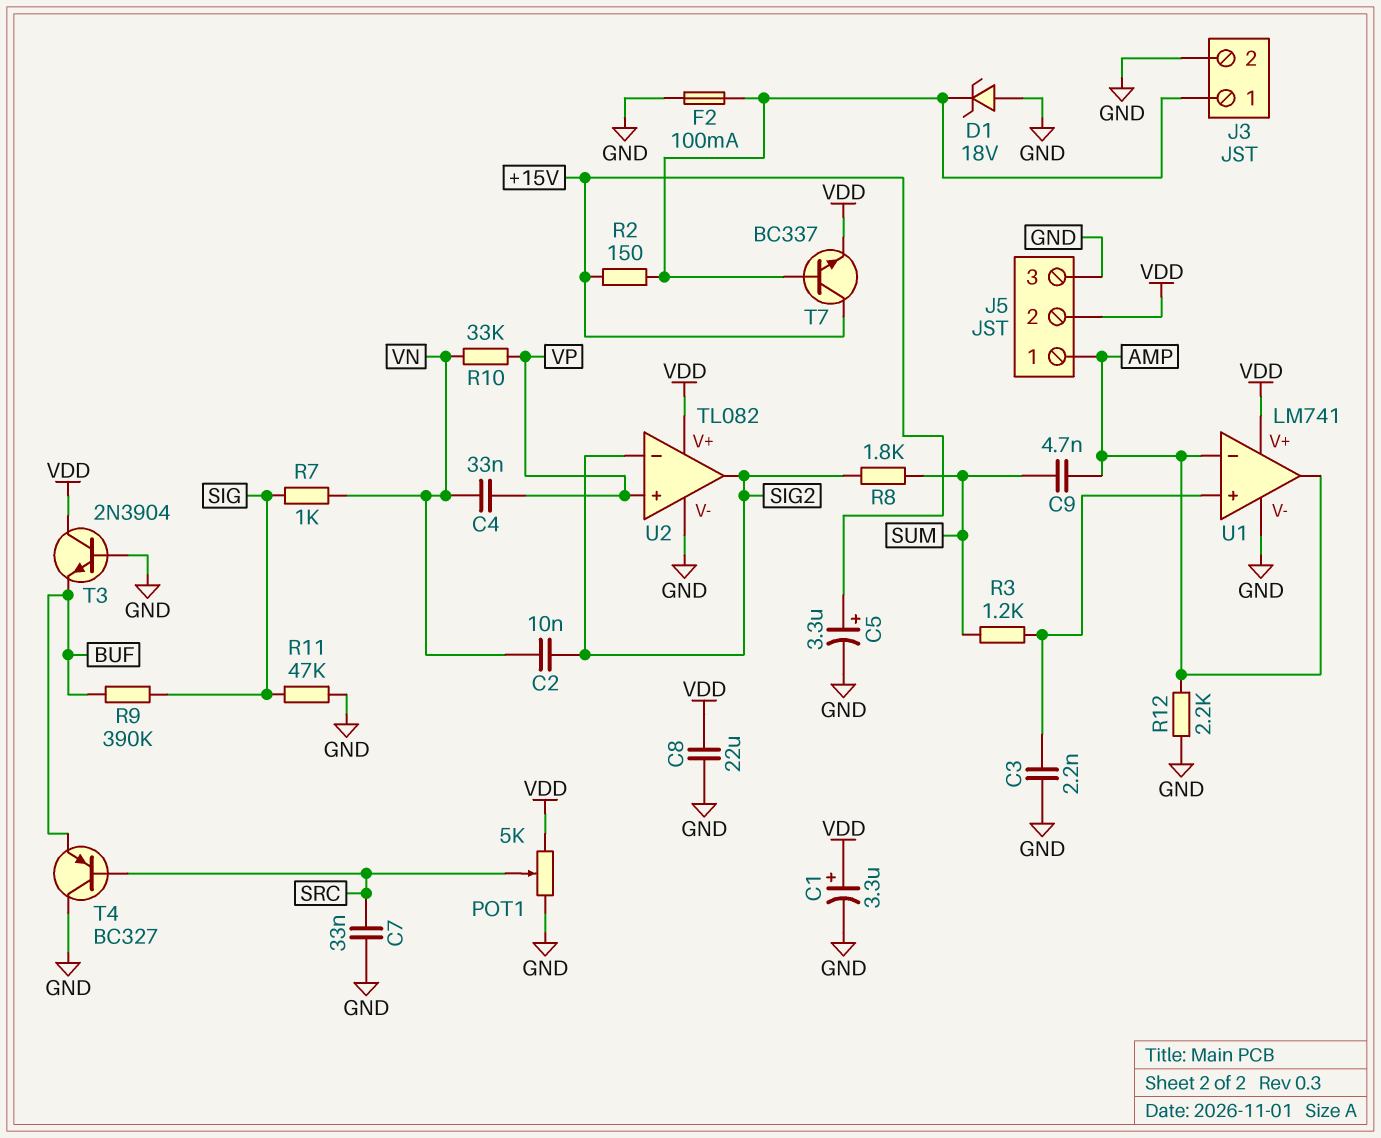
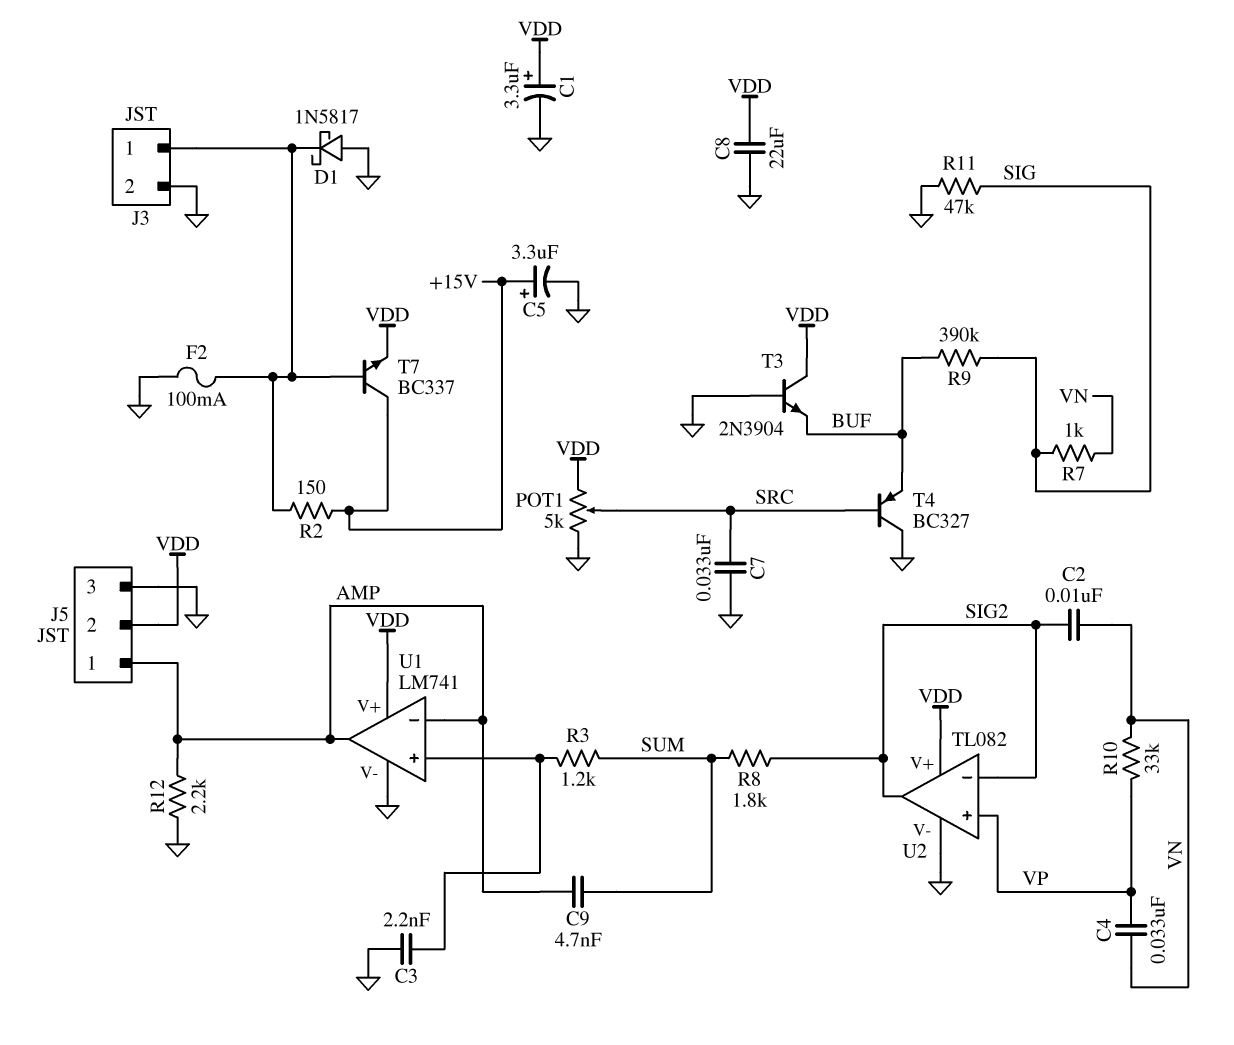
D1: zener 18V (A GND, K J3/1) -> schottky 1N5817 (A GND, K J3/1)

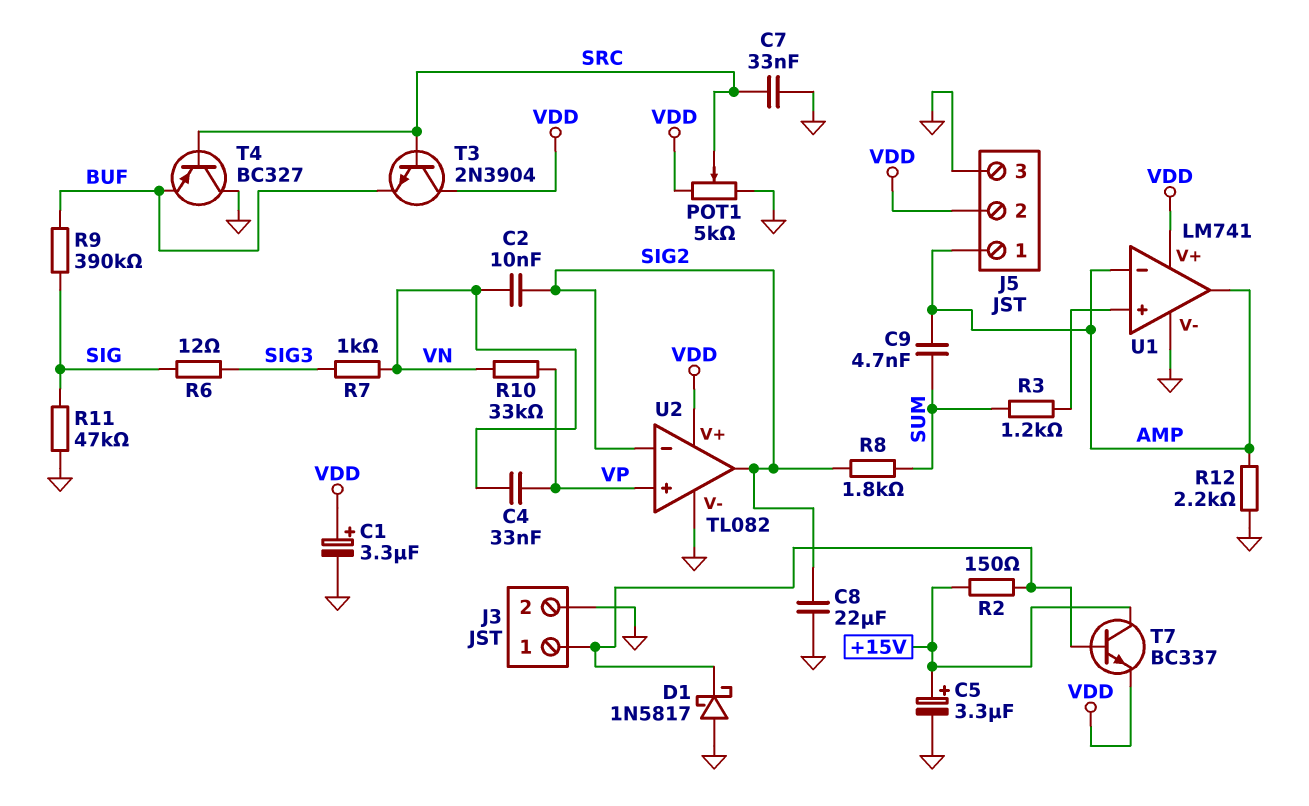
C3: 2.2nF (GND, U1/in+) -> none
C8: 22uF (GND, VDD) -> 22uF (GND, SIG2)
F2: 100mA (GND, J3/1) -> none
R6: none -> 12 (SIG, SIG3)
R7: 1k (SIG, VN) -> 1k (SIG3, VN)
T3: NPN 2N3904 (B GND, C VDD, E BUF) -> NPN 2N3904 (B SRC, C VDD, E BUF)

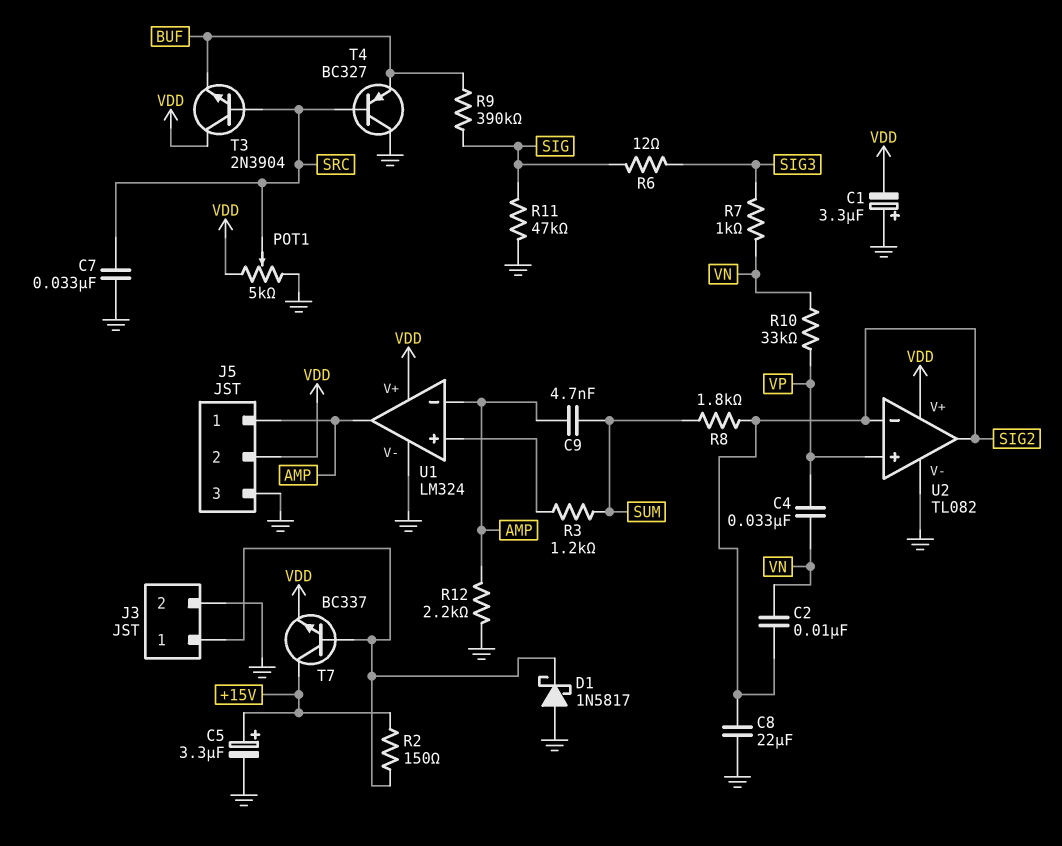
C1: 3.3uF (plus VDD, minus GND) -> 3.3uF (plus GND, minus VDD)
U1: LM741 -> LM324

